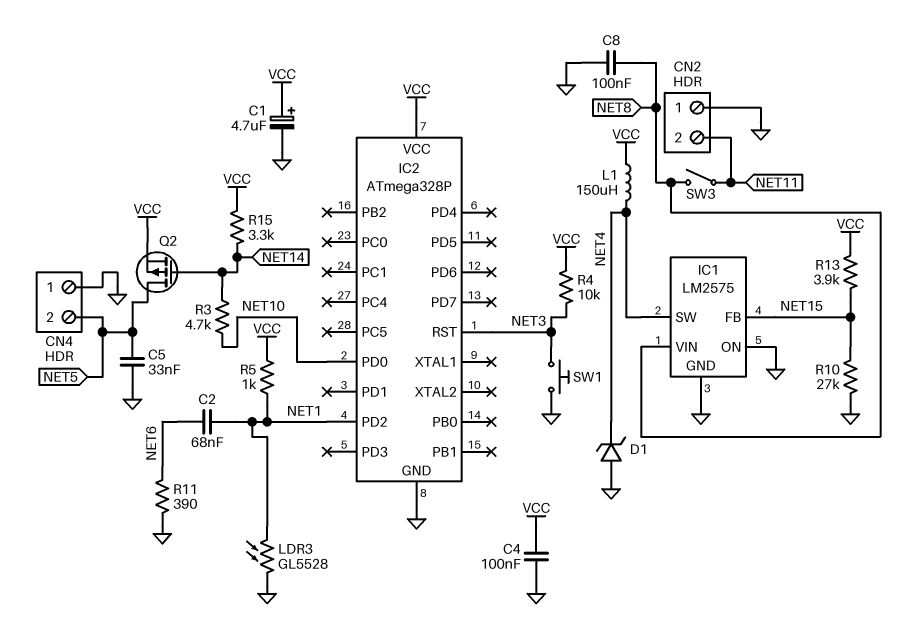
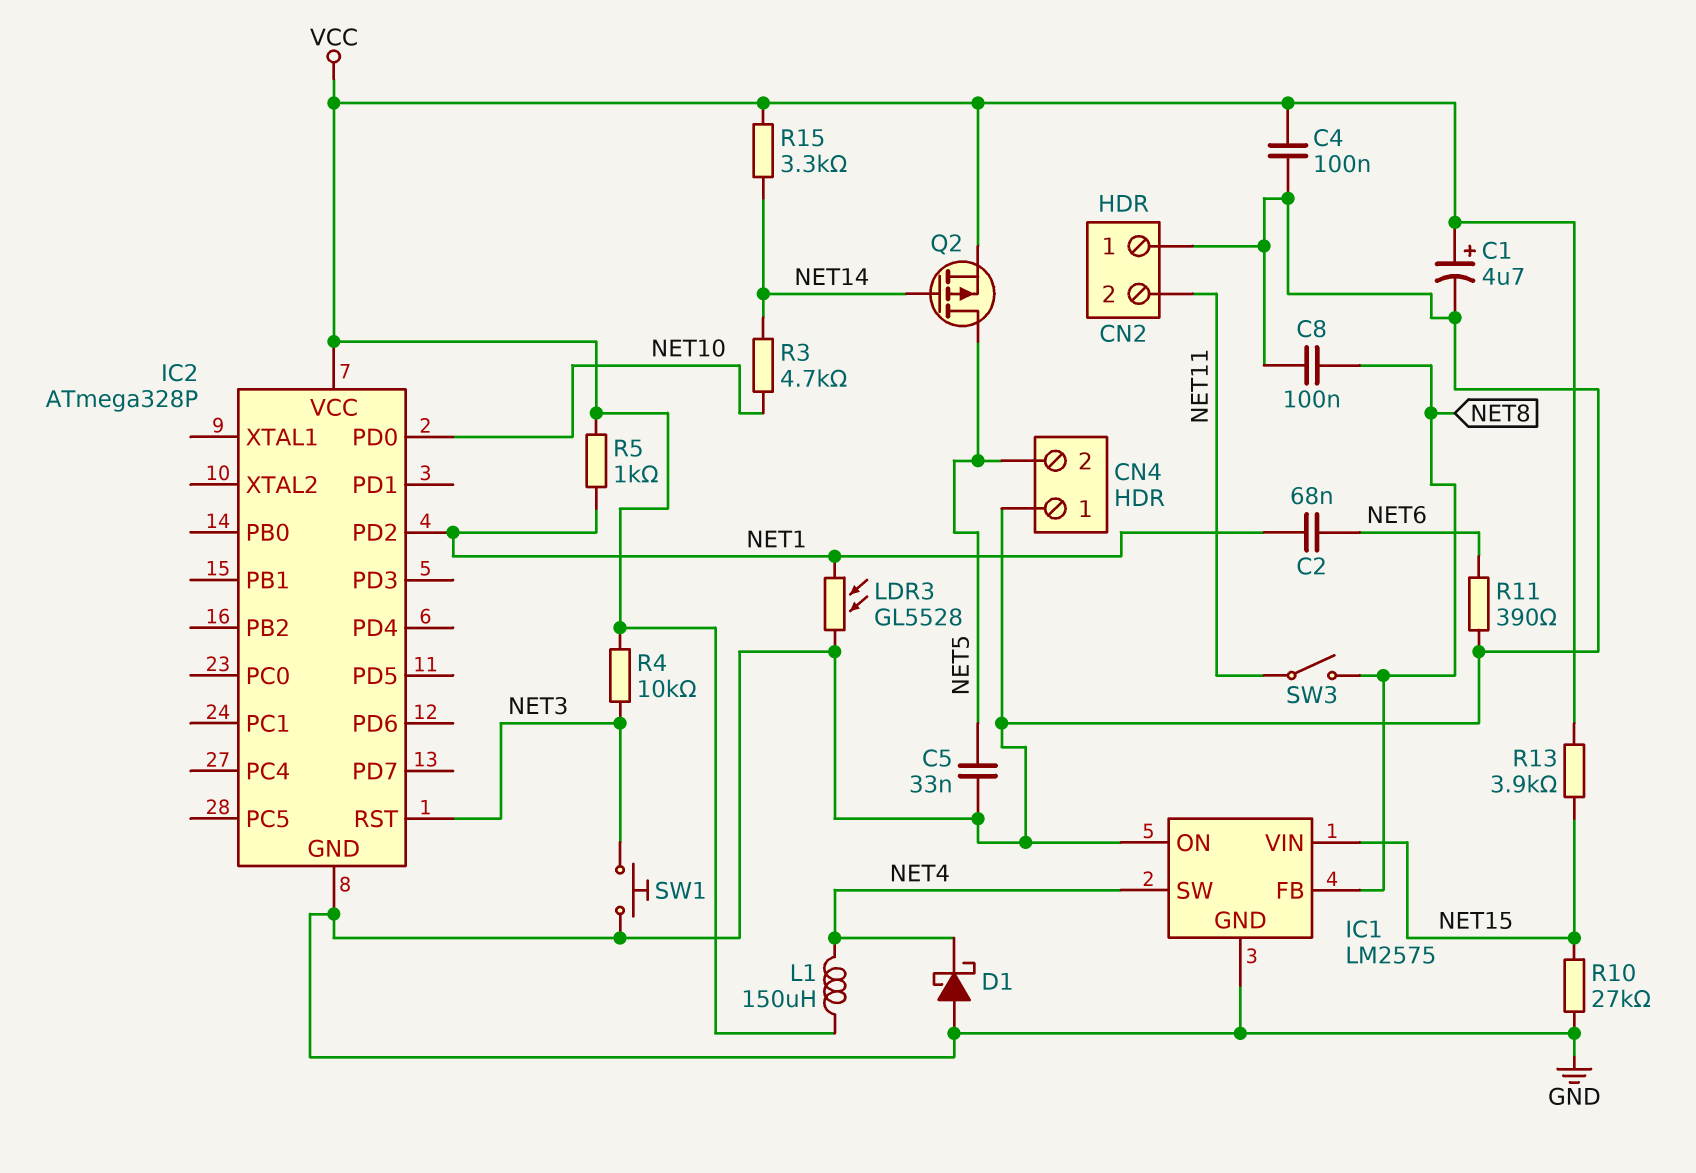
D1: zener (A GND, K NET4) -> schottky (A GND, K NET4)
IC1 pin FB: NET15 -> NET8
IC1 pin VIN: NET8 -> NET15

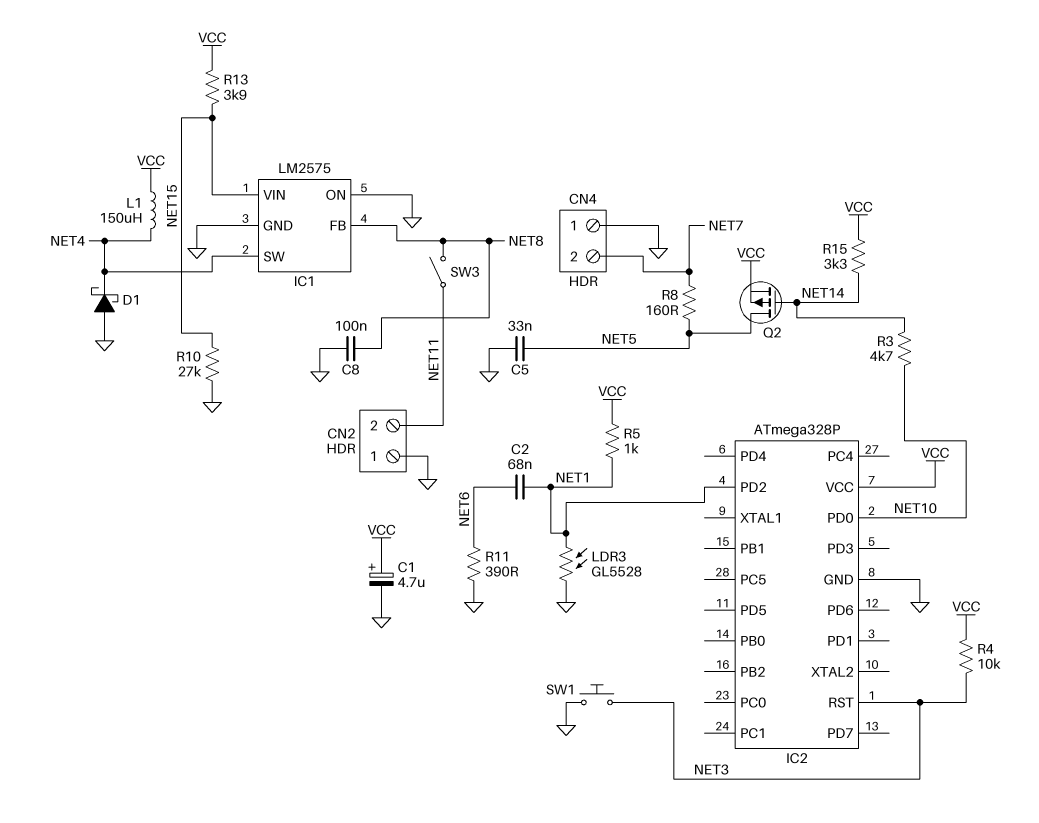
C4: 100nF (GND, VCC) -> none
CN4 pin 2: NET5 -> NET7
R8: none -> 160 (NET5, NET7)

